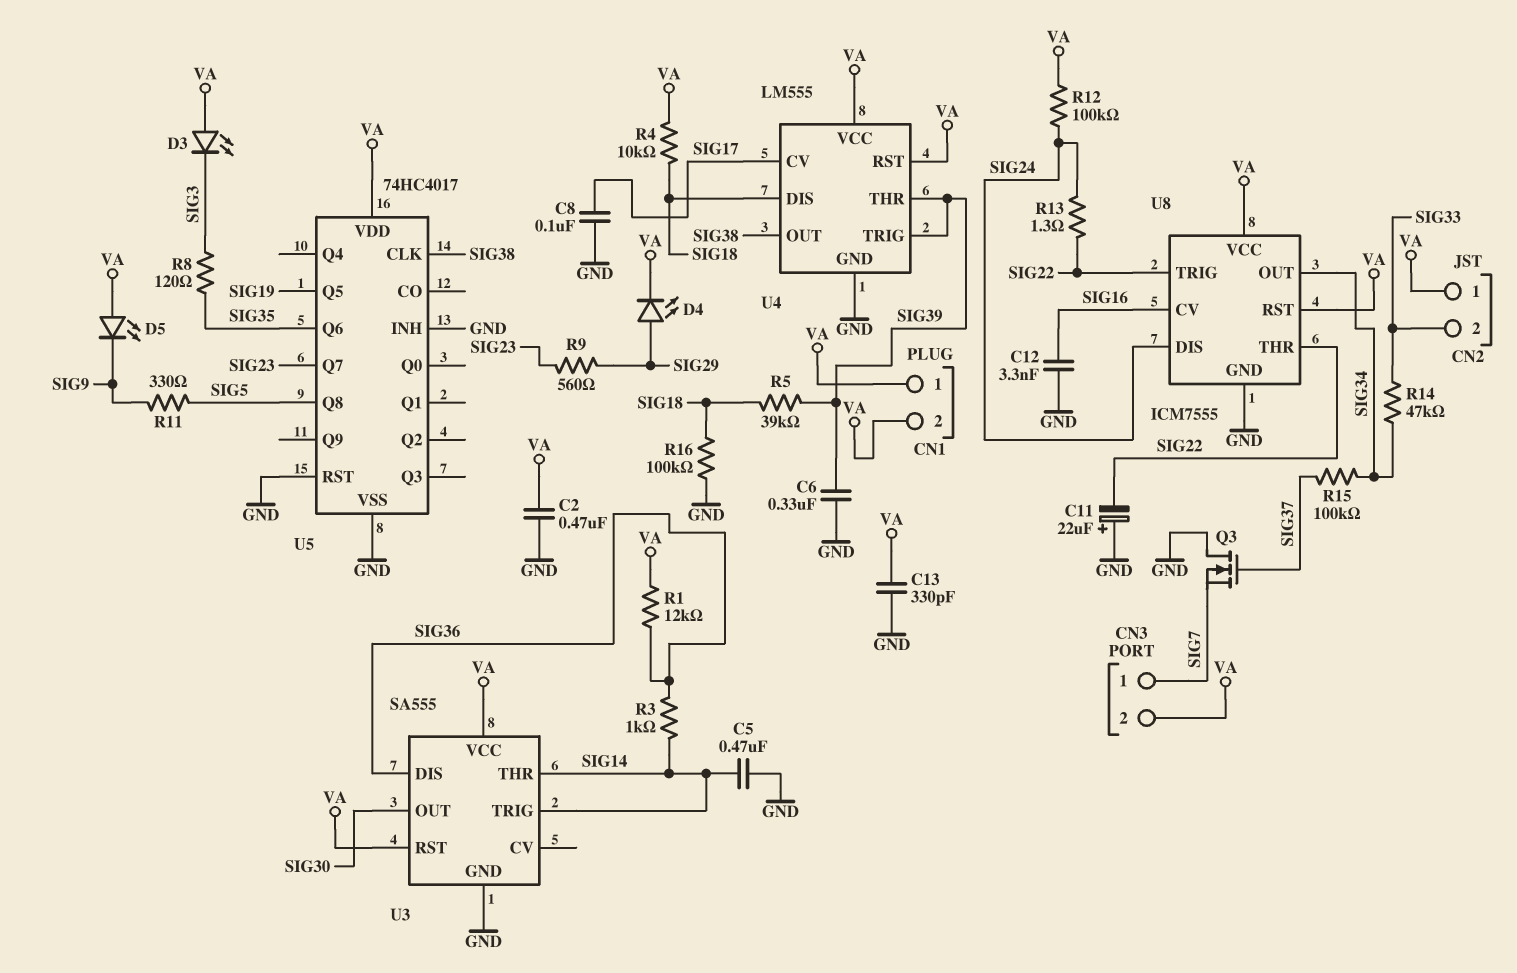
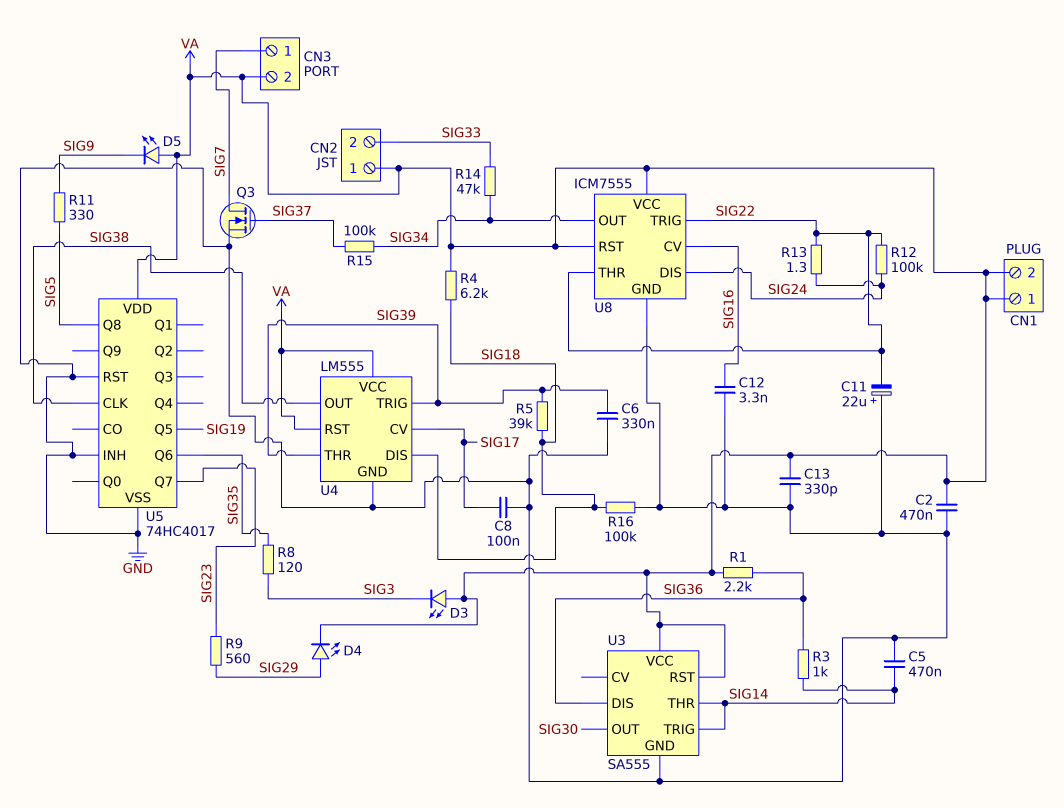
Q3: NMOS (G SIG37, D GND, S SIG7) -> NMOS (G SIG37, D SIG7, S GND)
R1: 12k (SIG36, VA) -> 2.2k (SIG36, VA)
R4: 10k (SIG18, VA) -> 6.2k (SIG18, VA)
R12: 100k (SIG24, VA) -> 100k (SIG22, SIG24)

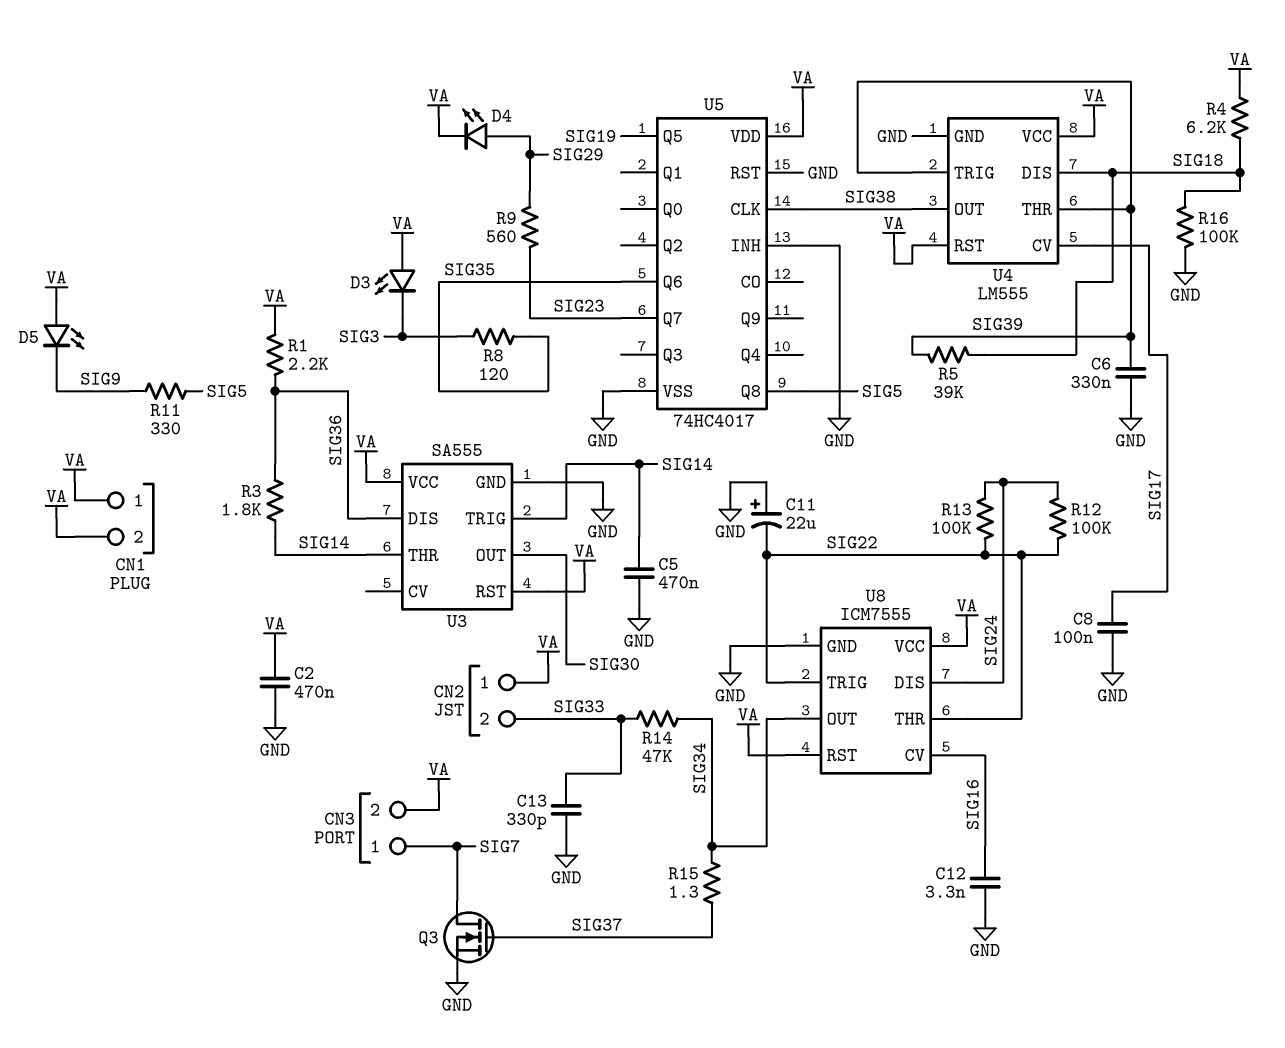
C13: 330pF (GND, VA) -> 330pF (GND, SIG33)
R3: 1k (SIG14, SIG36) -> 1.8k (SIG14, SIG36)
R13: 1.3 (SIG22, SIG24) -> 100k (SIG22, SIG24)
R15: 100k (SIG34, SIG37) -> 1.3 (SIG34, SIG37)

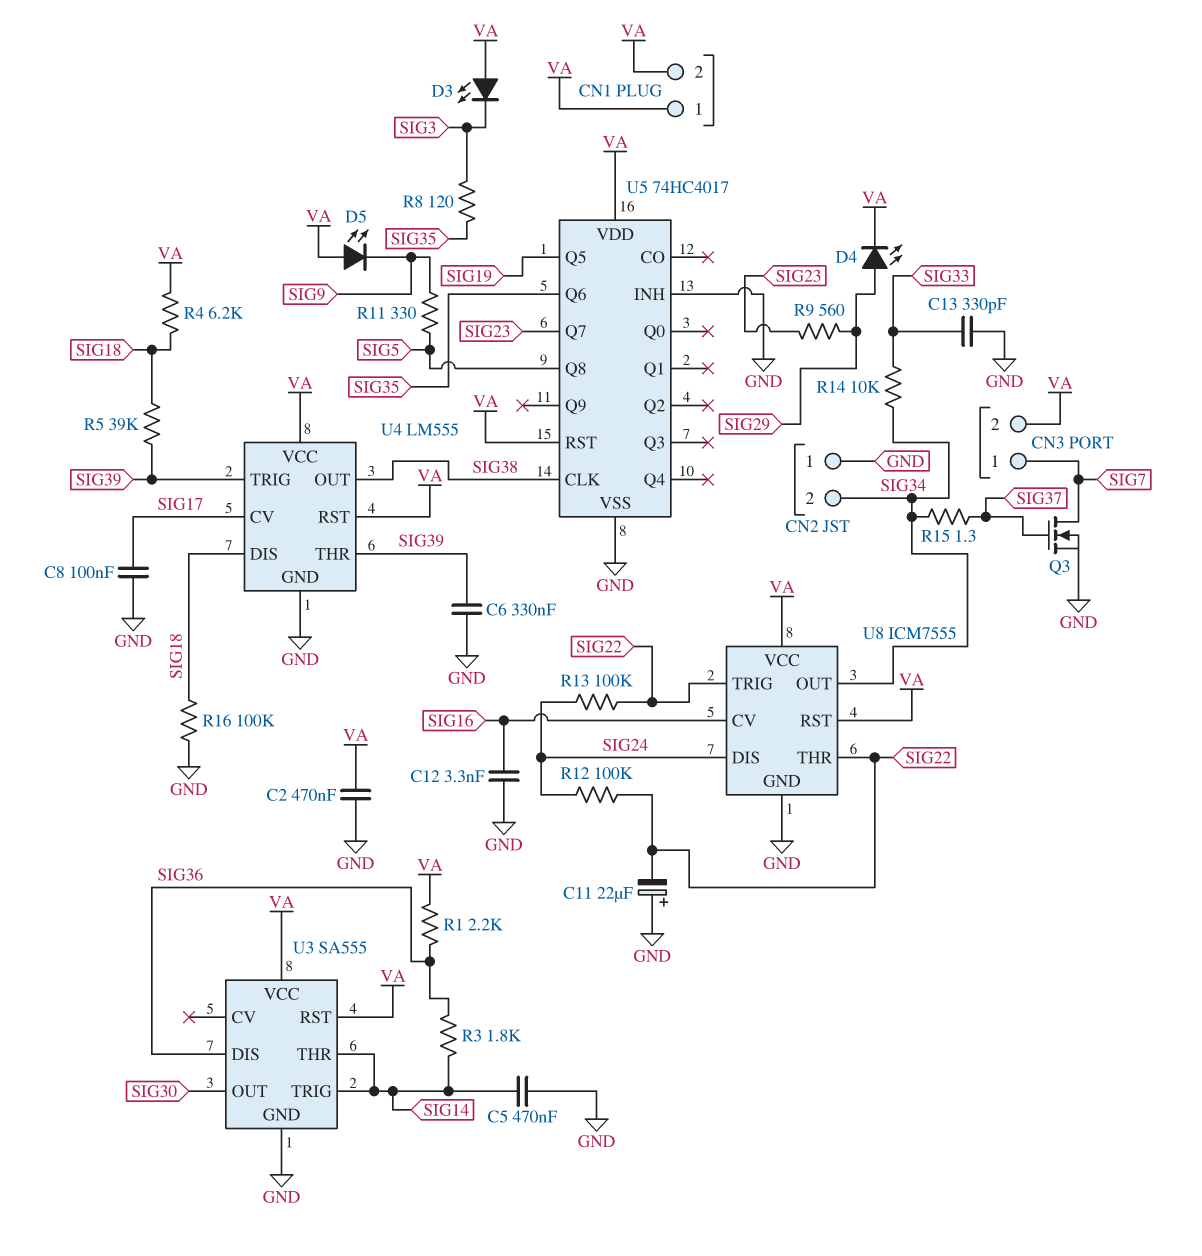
CN2 pin 1: VA -> GND
CN2 pin 2: SIG33 -> SIG34
R14: 47k (SIG33, SIG34) -> 10k (SIG33, SIG34)
U5 pin RST: GND -> VA

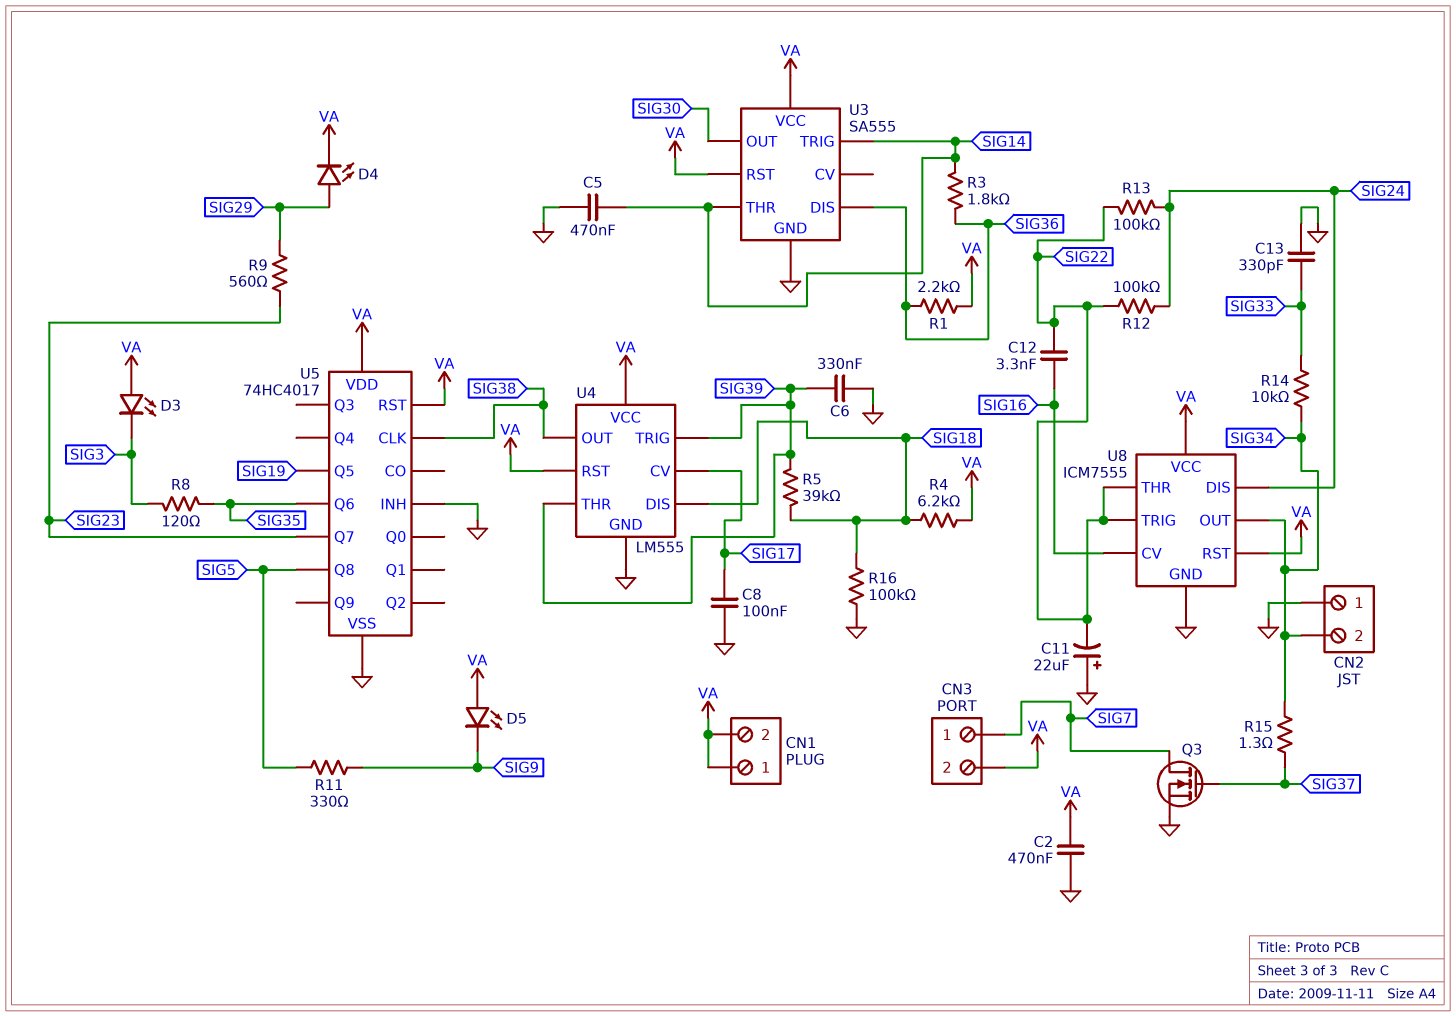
C12: 3.3nF (GND, SIG16) -> 3.3nF (SIG16, SIG22)

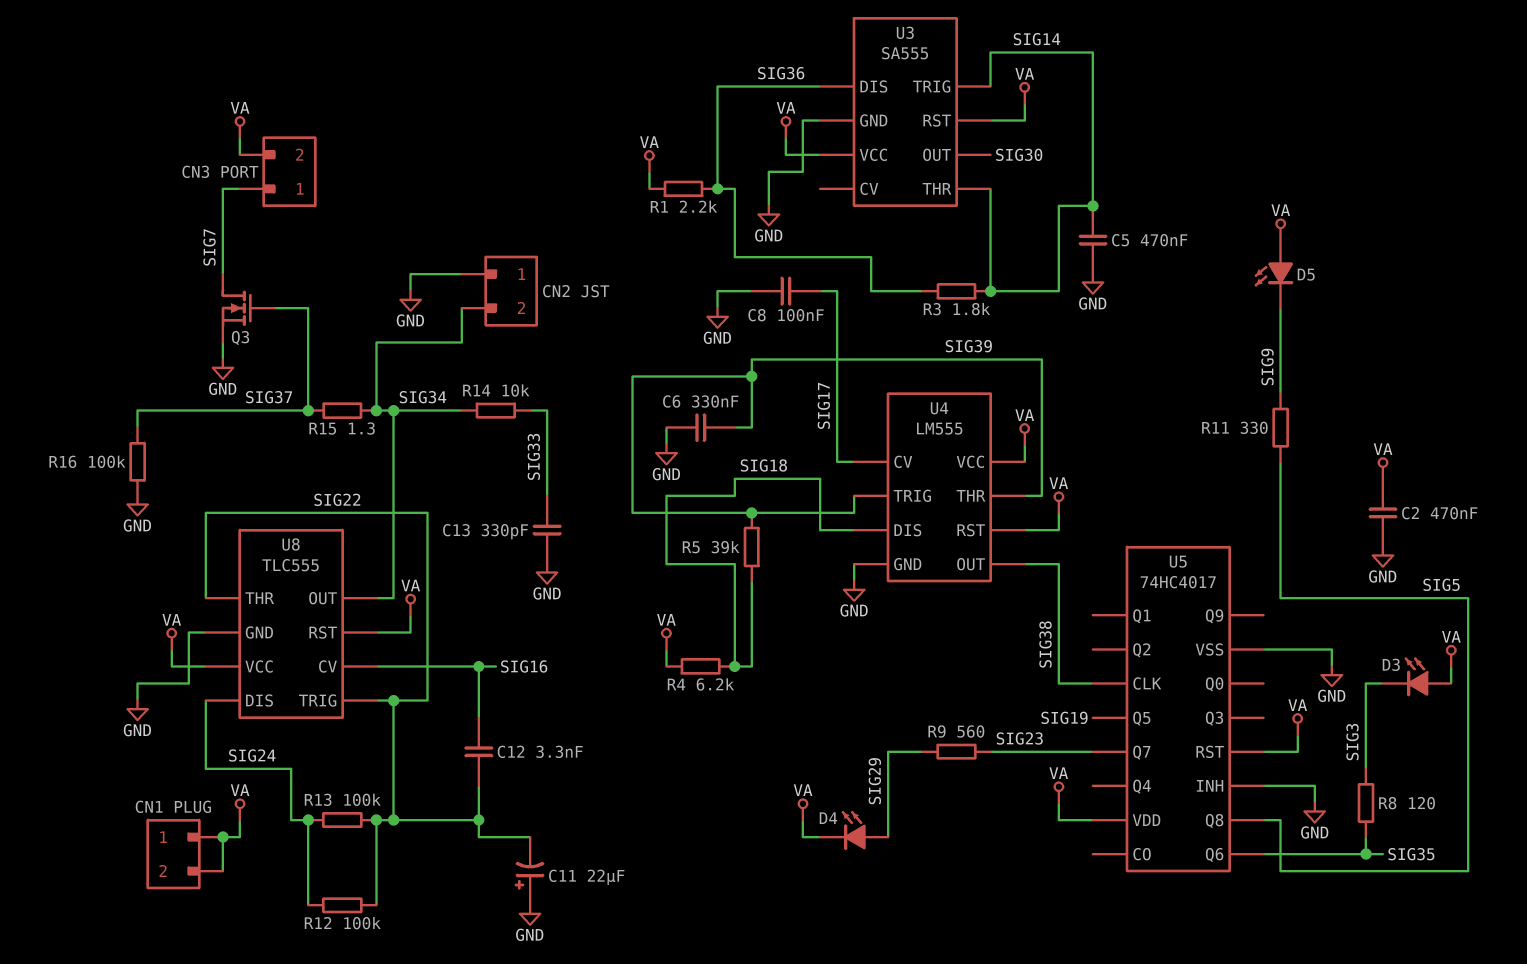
R16: 100k (GND, SIG18) -> 100k (GND, SIG37)
U8: ICM7555 -> TLC555

